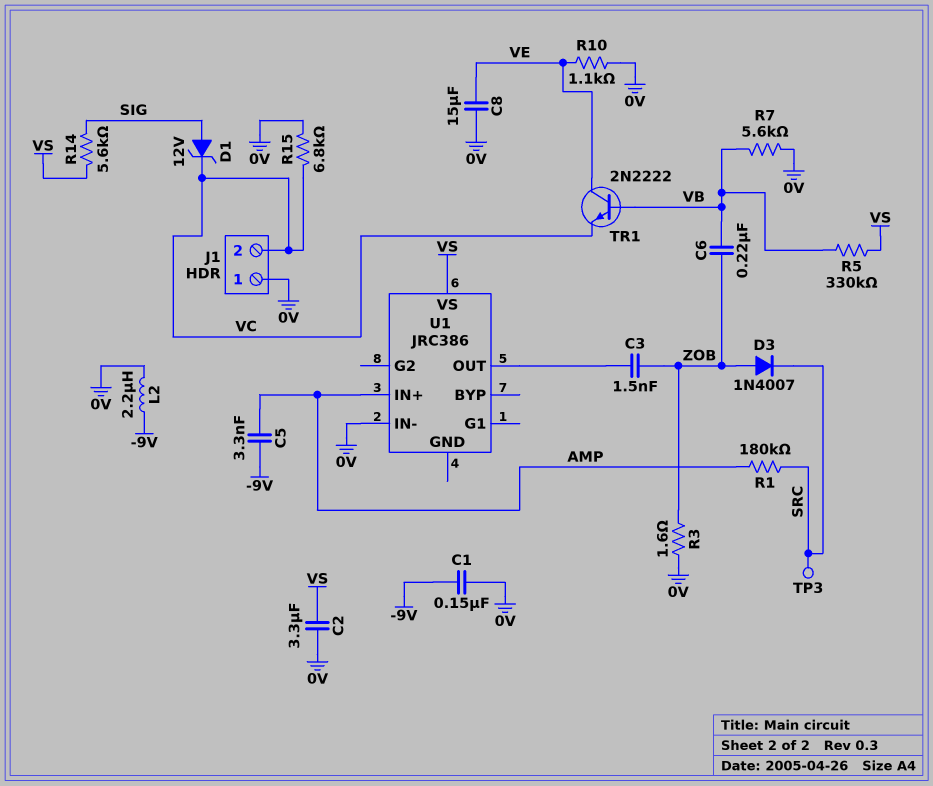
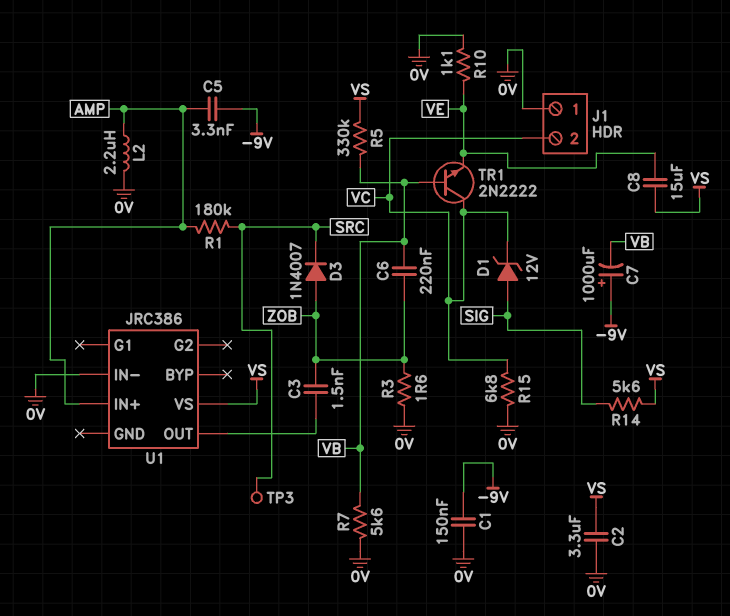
C7: none -> 1000uF (plus -9V, minus VB)
C8: 15uF (0V, VE) -> 15uF (VE, VS)
L2: 2.2uH (-9V, 0V) -> 2.2uH (0V, AMP)
TR1: NPN 2N2222 (B VB, C VE, E VC) -> NPN 2N2222 (B VB, C VC, E VE)

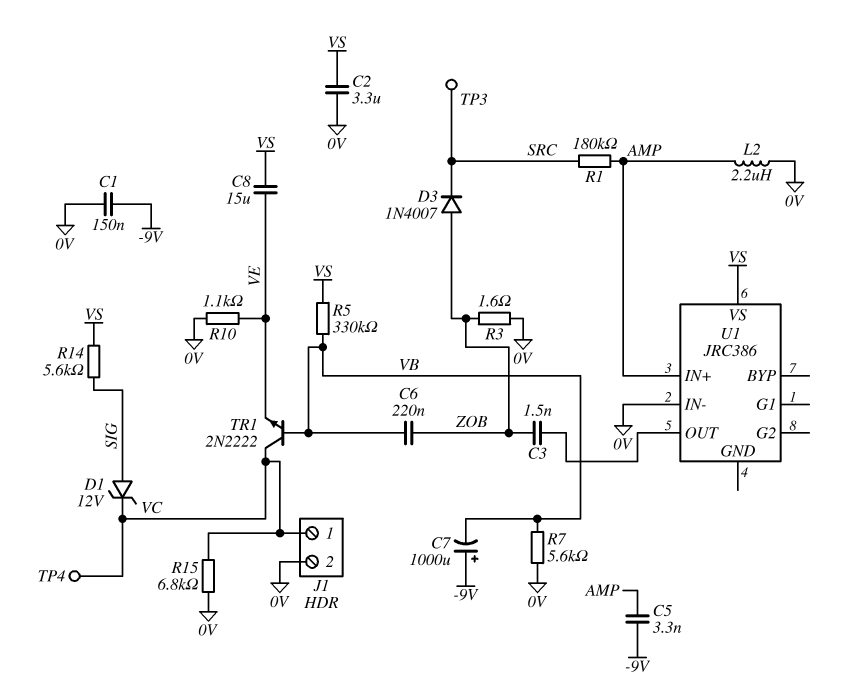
J1 pin 1: 0V -> VC
J1 pin 2: VC -> 0V
TP4: none -> test point (VC)

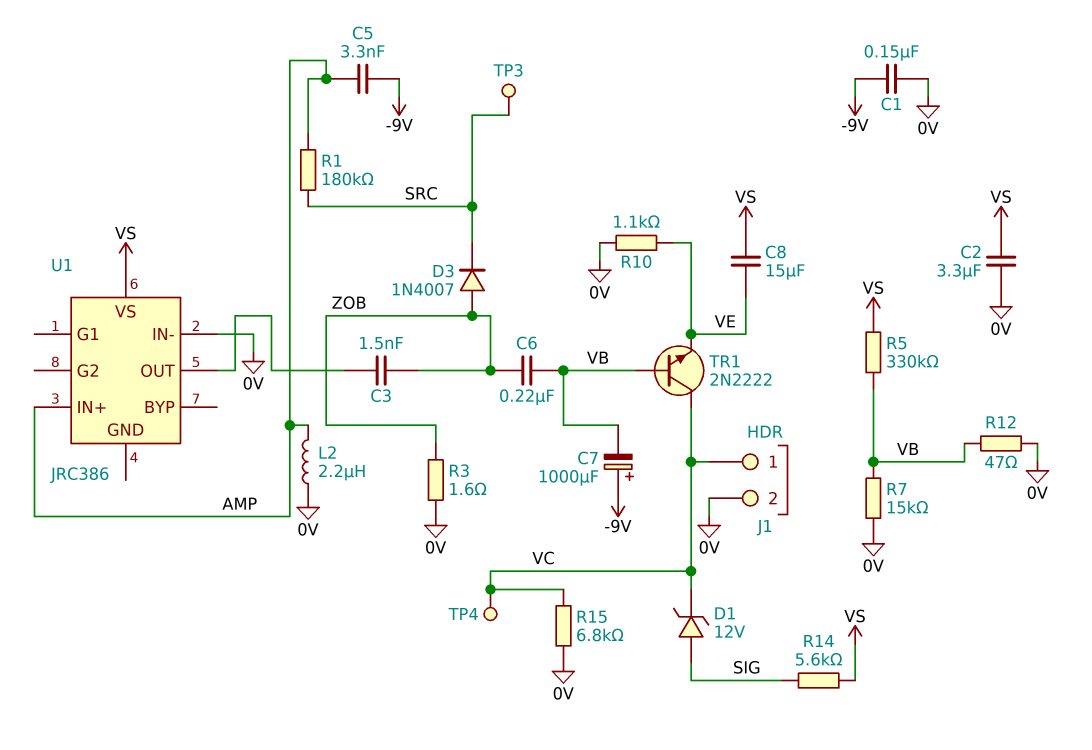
R7: 5.6k (0V, VB) -> 15k (0V, VB)
R12: none -> 47 (0V, VB)

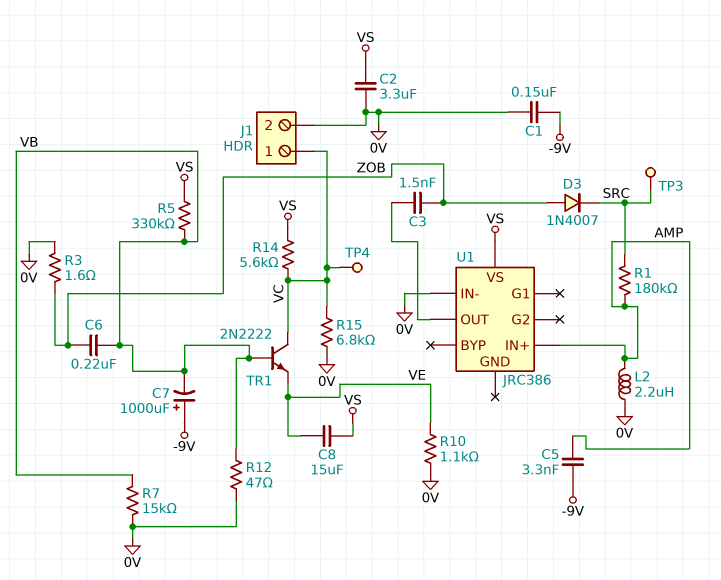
D1: zener 12V (A SIG, K VC) -> none
R14: 5.6k (SIG, VS) -> 5.6k (VC, VS)

